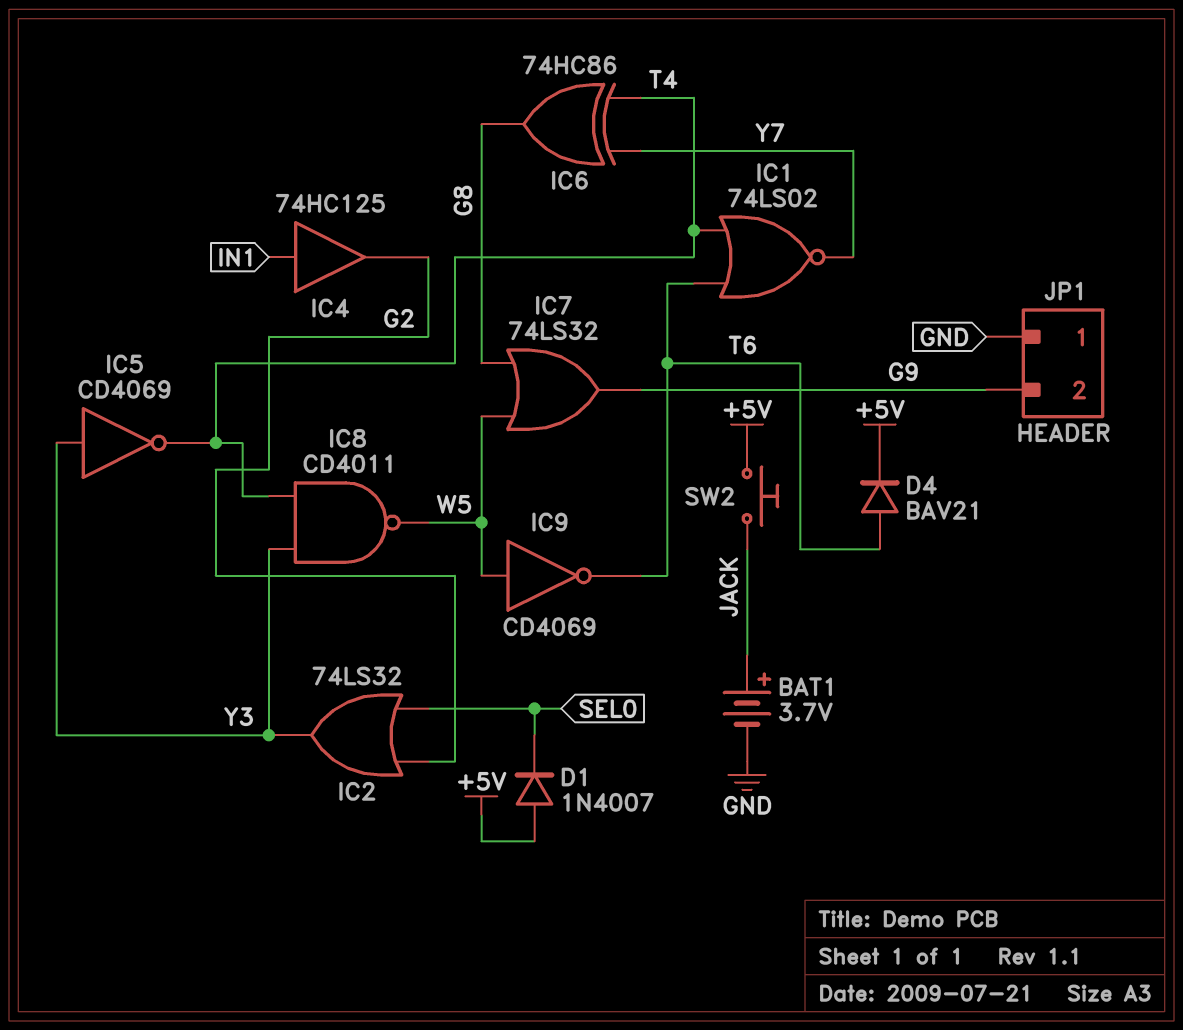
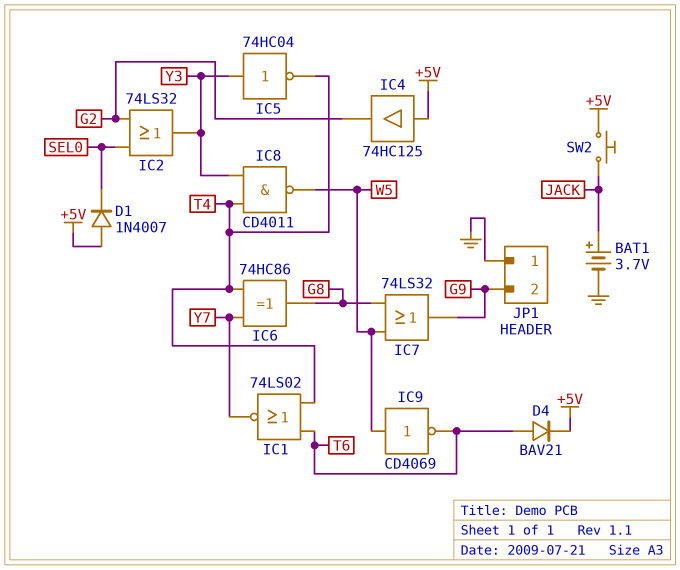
IC4: buffer 74HC125 (in IN1, out G2) -> buffer 74HC125 (in +5V, out G2)
IC5: NOT CD4069 (in Y3, out T4) -> NOT 74HC04 (in Y3, out T4)

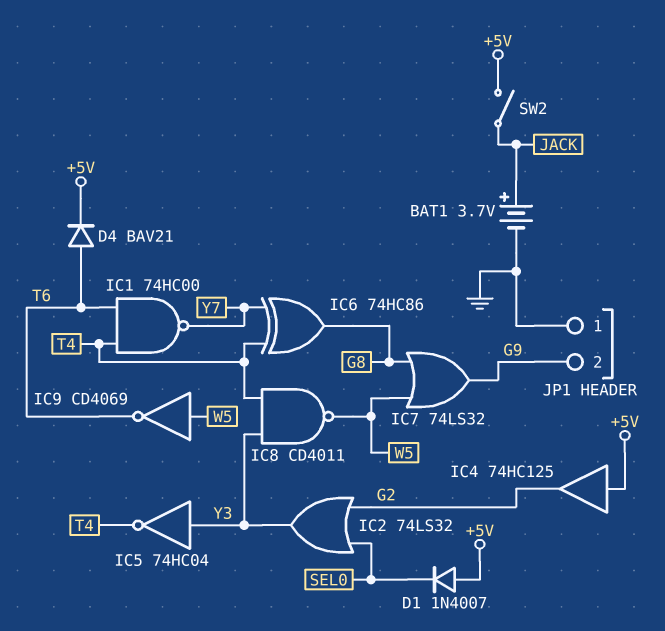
IC1: NOR 74LS02 (in T4, in T6, out Y7) -> NAND 74HC00 (in T4, in T6, out Y7)
SW2: button (+5V, JACK) -> switch (+5V, JACK)

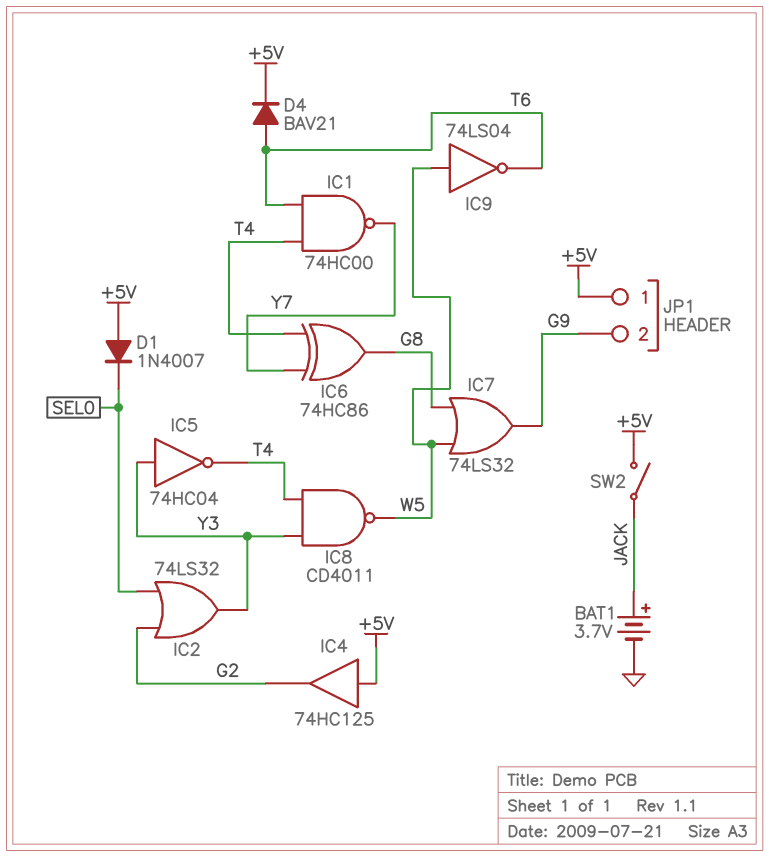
IC9: NOT CD4069 (in W5, out T6) -> NOT 74LS04 (in W5, out T6)
JP1 pin 1: GND -> +5V

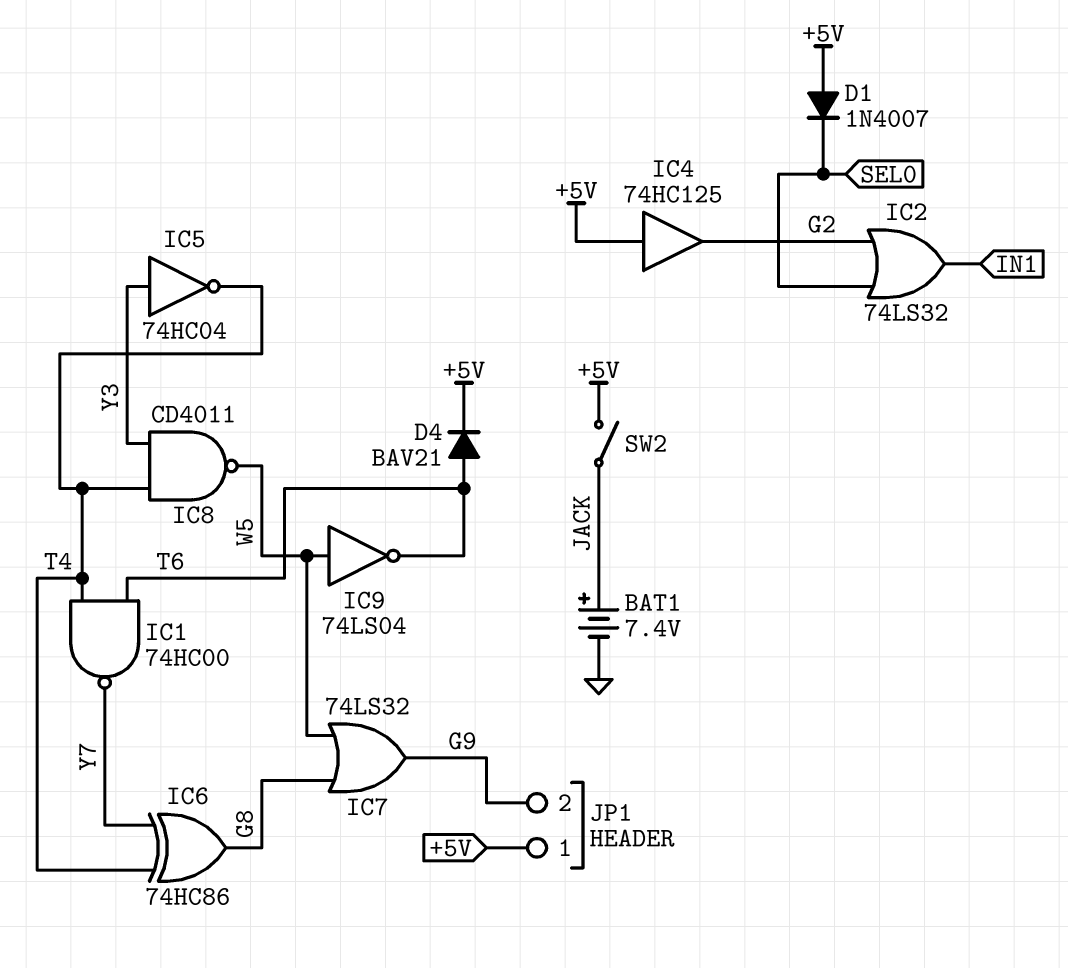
BAT1: 3.7V (plus JACK, minus GND) -> 7.4V (plus JACK, minus GND)
IC2: OR 74LS32 (in G2, in SEL0, out Y3) -> OR 74LS32 (in G2, in SEL0, out IN1)

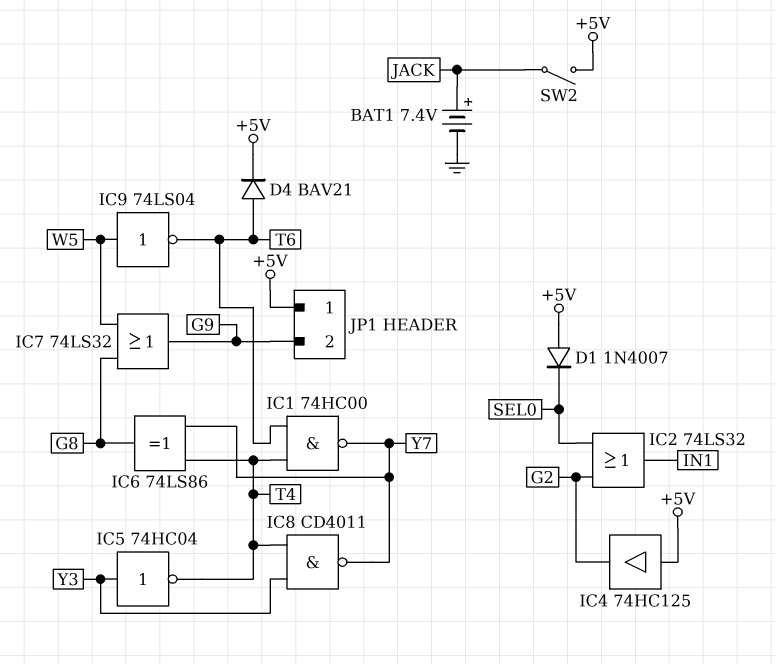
IC6: XOR 74HC86 (in T4, in Y7, out G8) -> XOR 74LS86 (in T4, in Y7, out G8)
IC8: NAND CD4011 (in T4, in Y3, out W5) -> NAND CD4011 (in T4, in Y3, out Y7)

